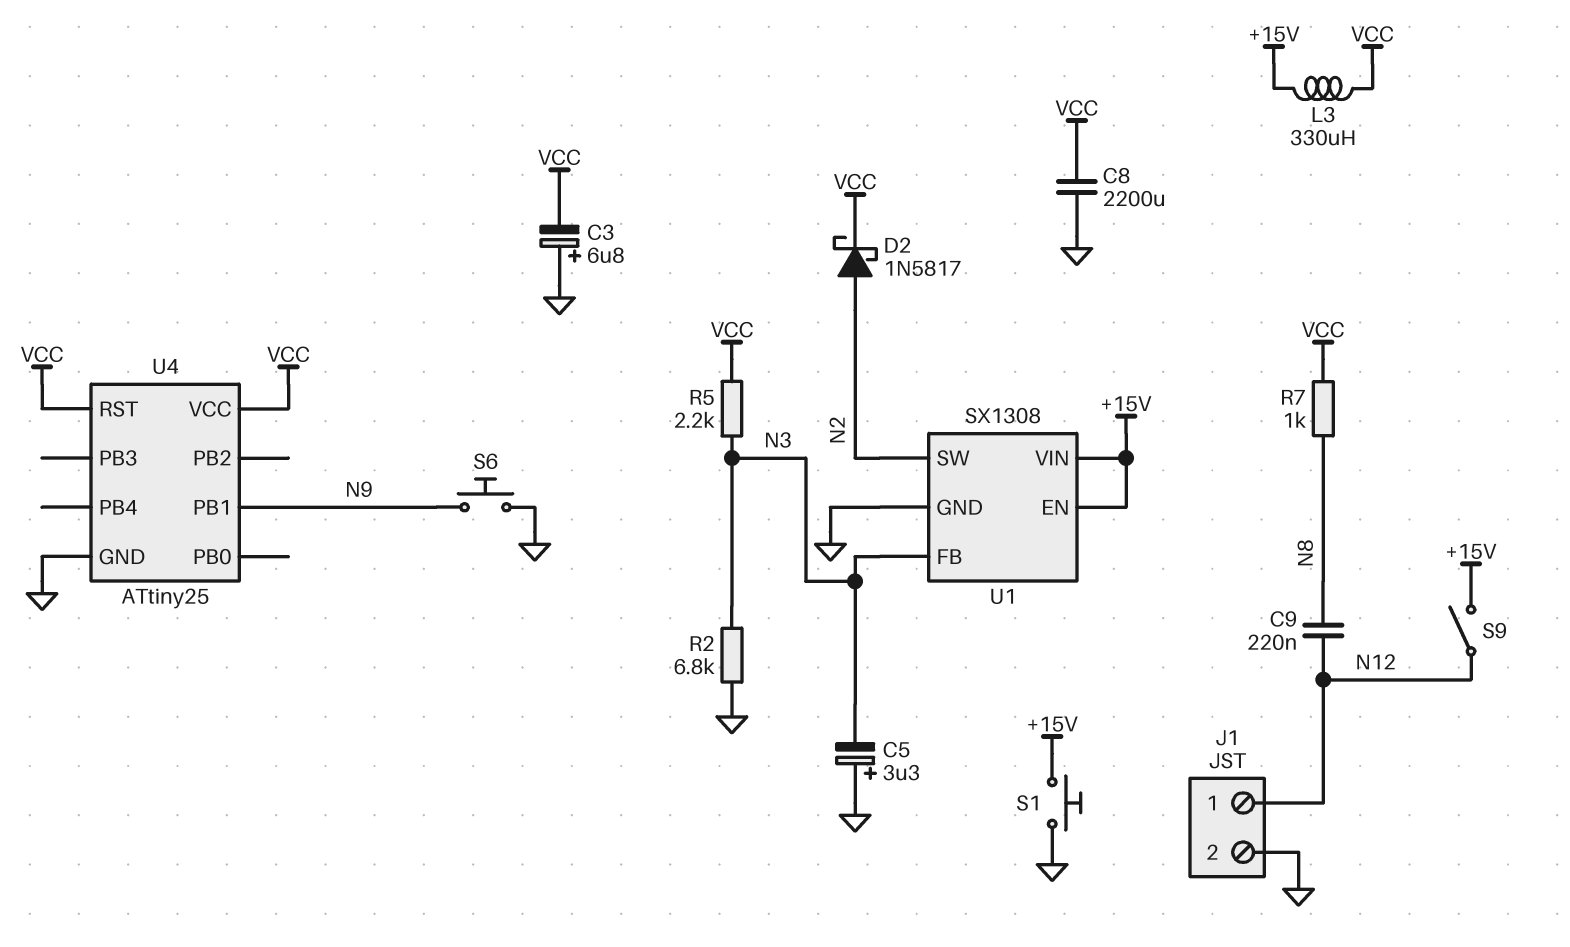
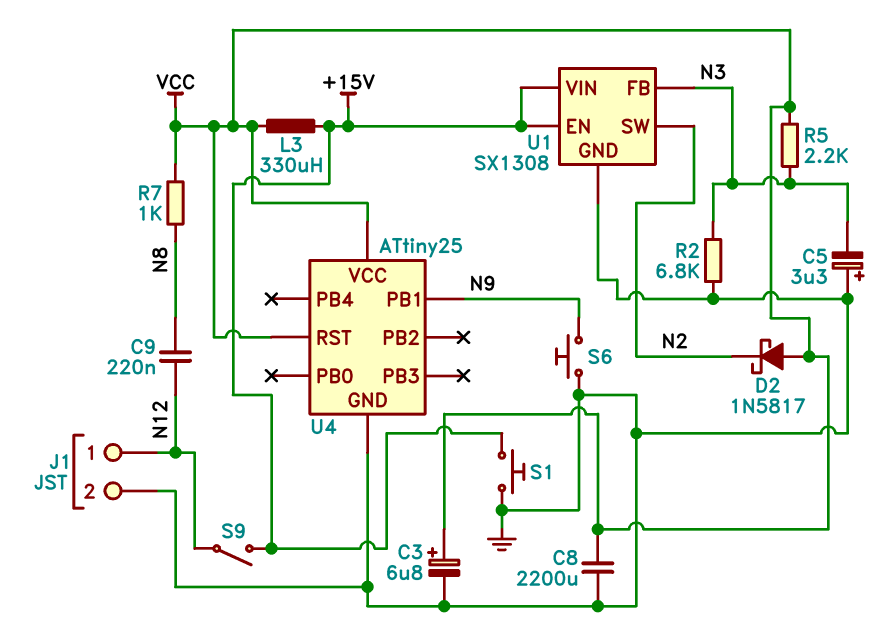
C3: 6.8uF (plus GND, minus VCC) -> 6.8uF (plus VCC, minus GND)
D2: schottky 1N5817 (A N2, K VCC) -> schottky 1N5817 (A VCC, K N2)

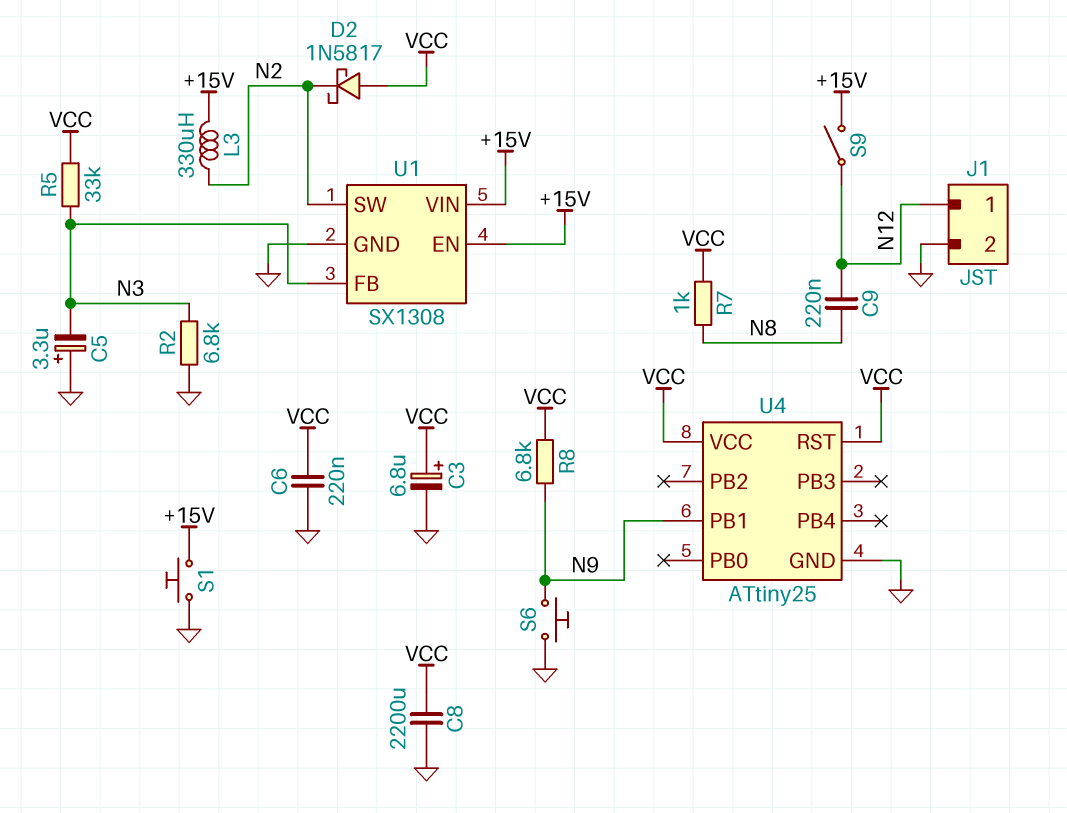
C6: none -> 220nF (GND, VCC)
L3: 330uH (+15V, VCC) -> 330uH (+15V, N2)
R5: 2.2k (N3, VCC) -> 33k (N3, VCC)
R8: none -> 6.8k (N9, VCC)

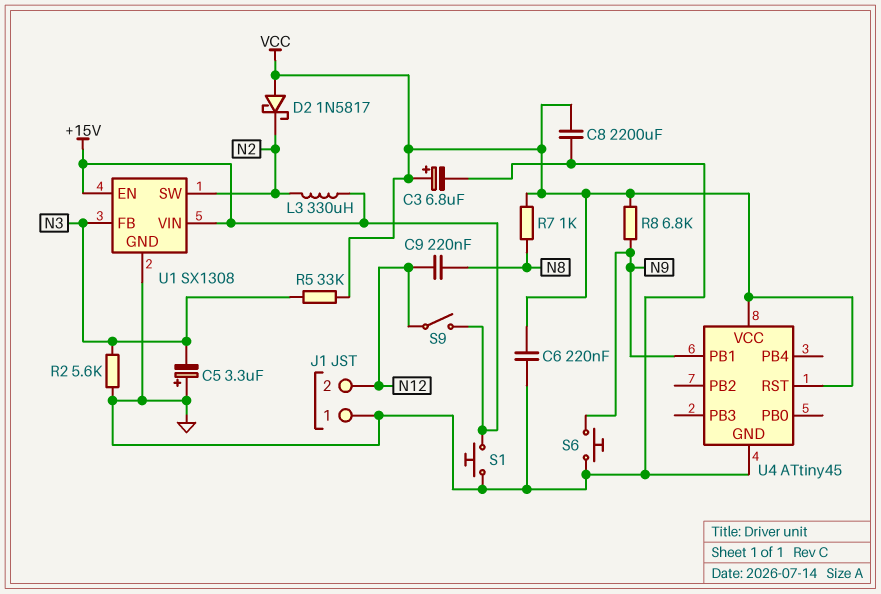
J1 pin 1: N12 -> GND
J1 pin 2: GND -> N12
R2: 6.8k (GND, N3) -> 5.6k (GND, N3)
U4: ATtiny25 -> ATtiny45

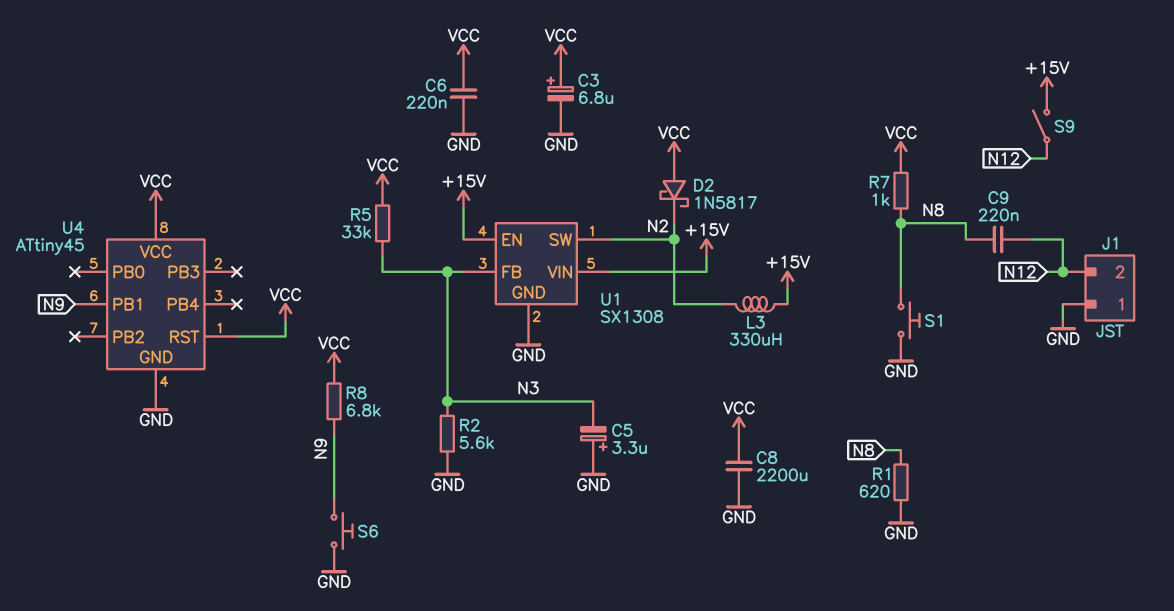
R1: none -> 620 (GND, N8)
S1: button (+15V, GND) -> button (GND, N8)

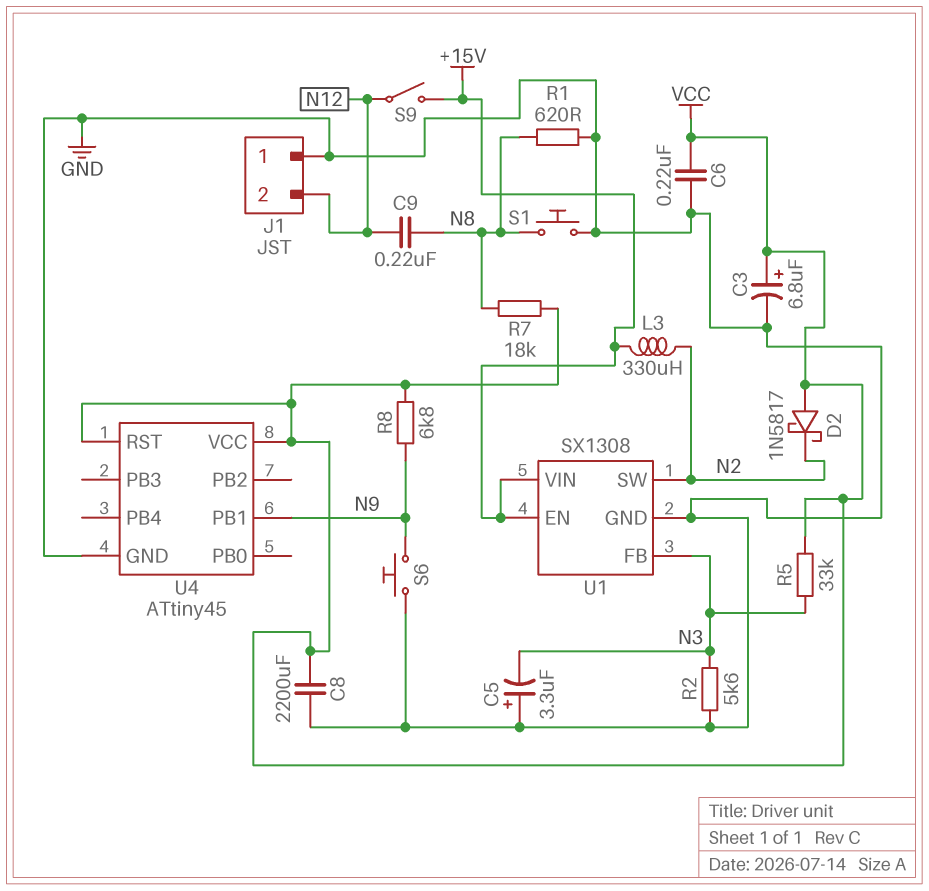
R7: 1k (N8, VCC) -> 18k (N8, VCC)

